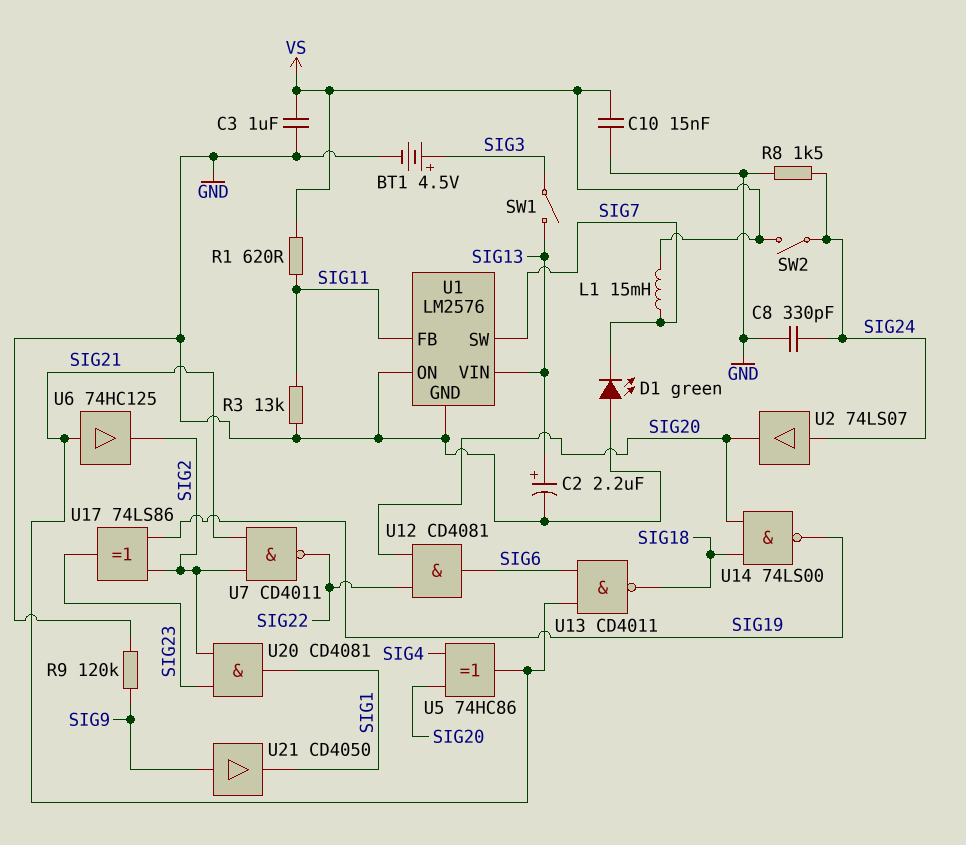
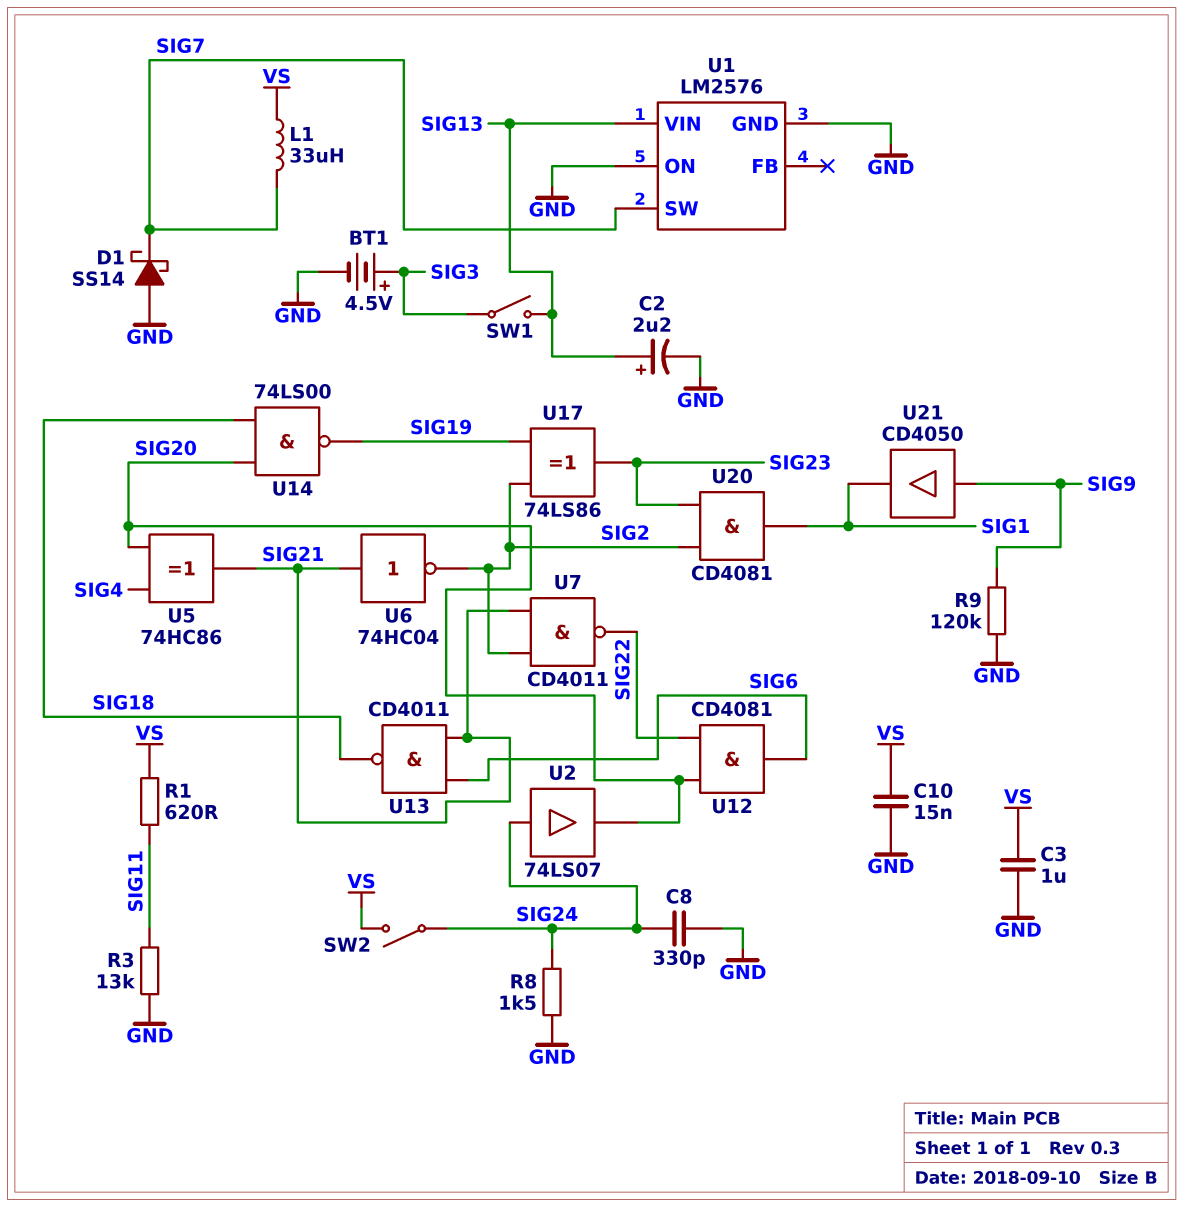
D1: LED green (A GND, K SIG7) -> schottky SS14 (A GND, K SIG7)
L1: 15mH (SIG7, VS) -> 33uH (SIG7, VS)
U1 pin FB: SIG11 -> none
U6: buffer 74HC125 (in SIG21, out SIG2) -> NOT 74HC04 (in SIG21, out SIG2)

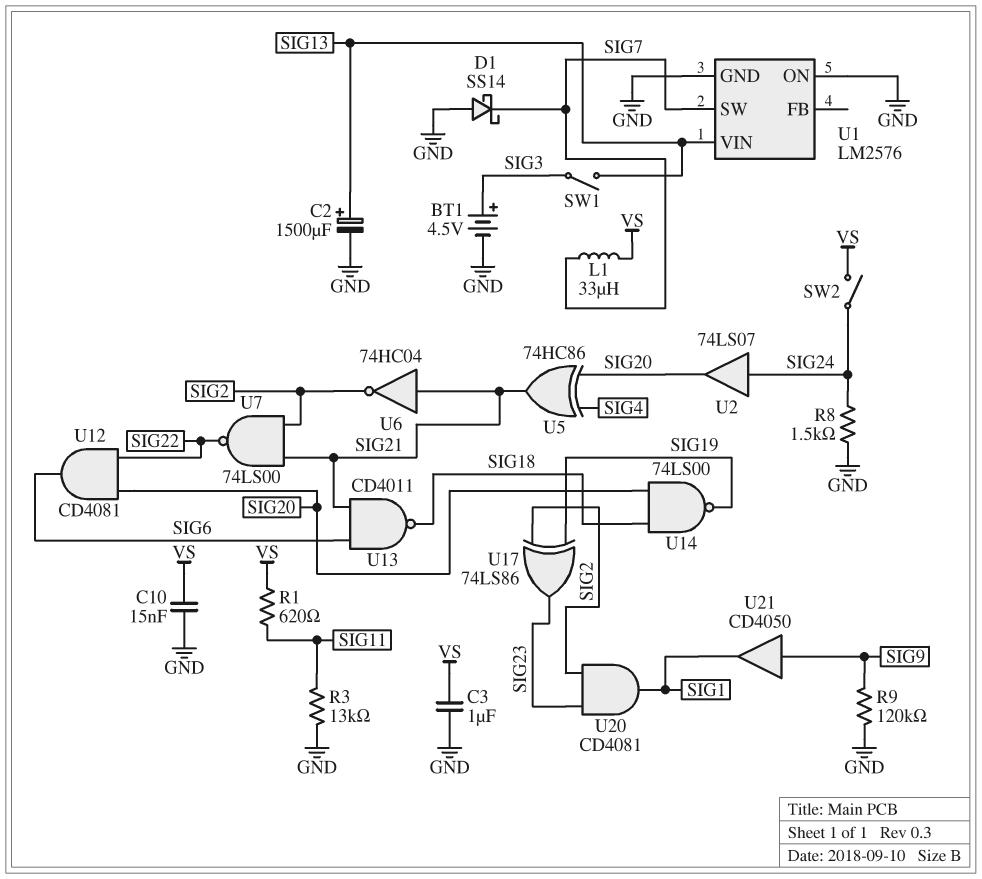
C2: 2.2uF (plus SIG13, minus GND) -> 1500uF (plus SIG13, minus GND)
C8: 330pF (GND, SIG24) -> none
U7: NAND CD4011 (in SIG2, in SIG21, out SIG22) -> NAND 74LS00 (in SIG2, in SIG21, out SIG22)

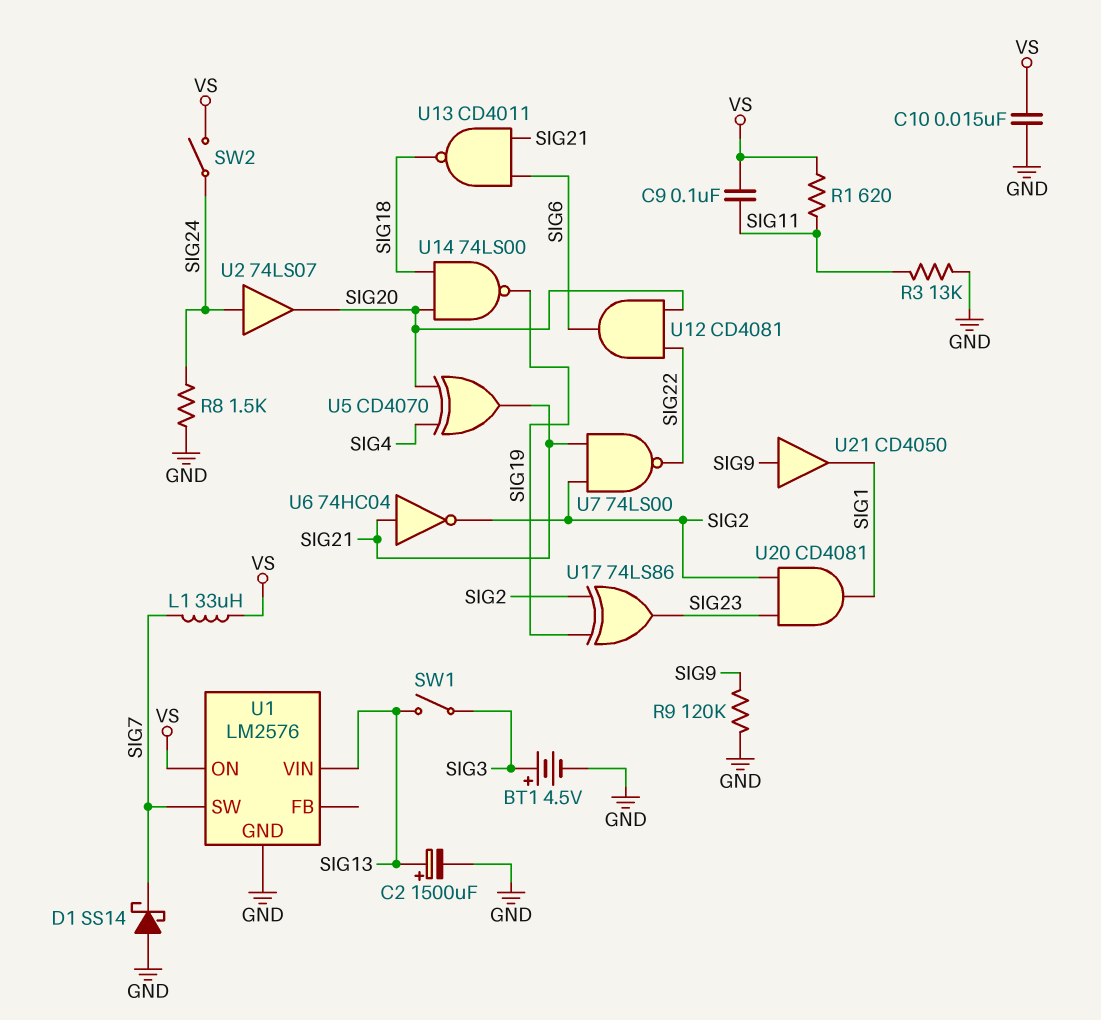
C3: 1uF (GND, VS) -> none
C9: none -> 100nF (SIG11, VS)
U1 pin ON: GND -> VS
U5: XOR 74HC86 (in SIG4, in SIG20, out SIG21) -> XOR CD4070 (in SIG4, in SIG20, out SIG21)

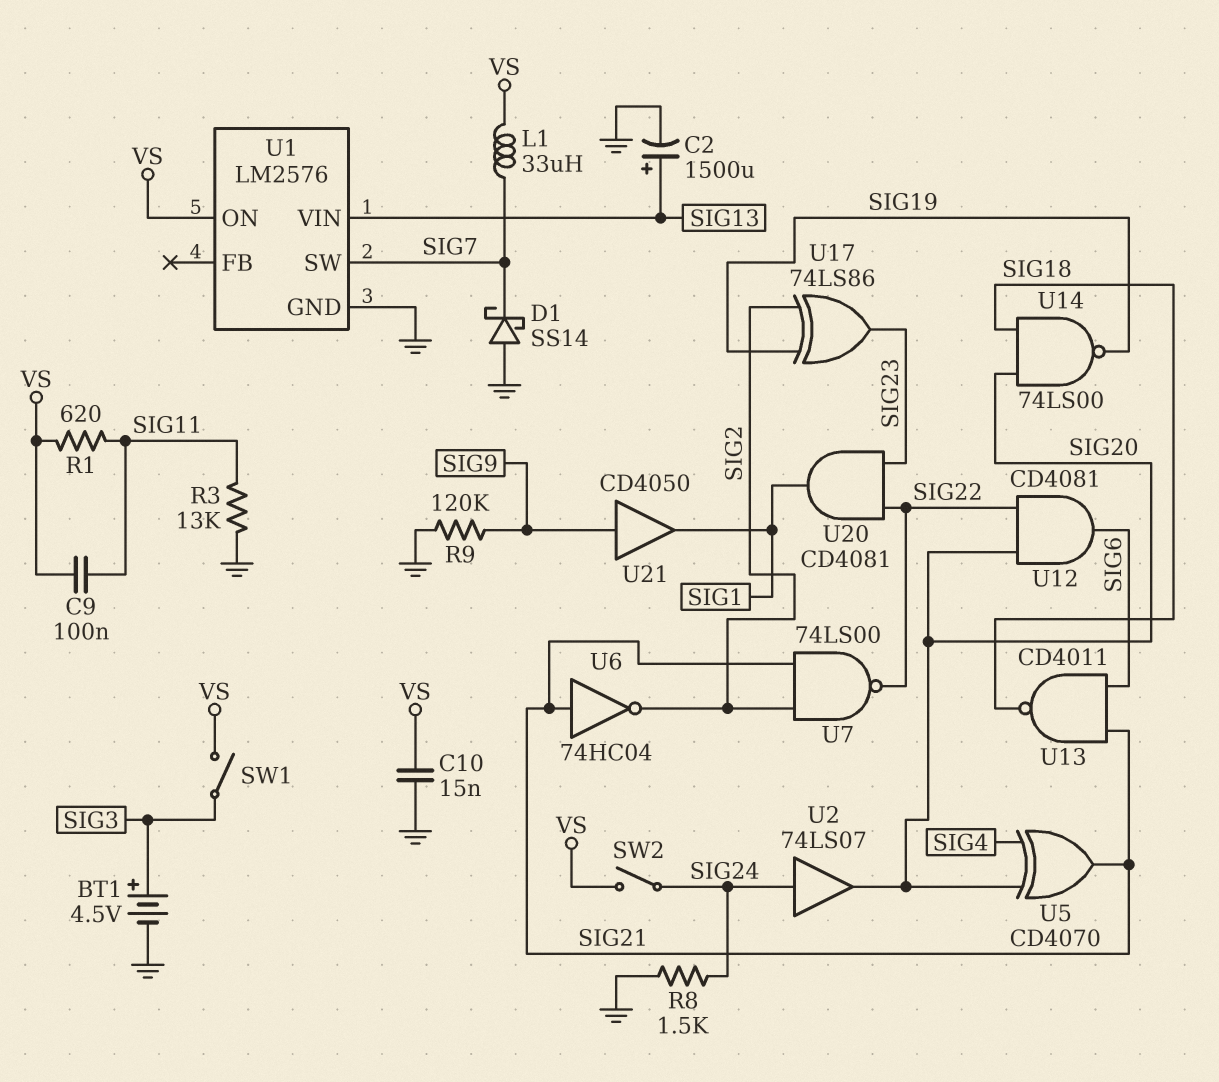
SW1: switch (SIG3, SIG13) -> switch (SIG3, VS)
U20: AND CD4081 (in SIG2, in SIG23, out SIG1) -> AND CD4081 (in SIG22, in SIG23, out SIG1)

